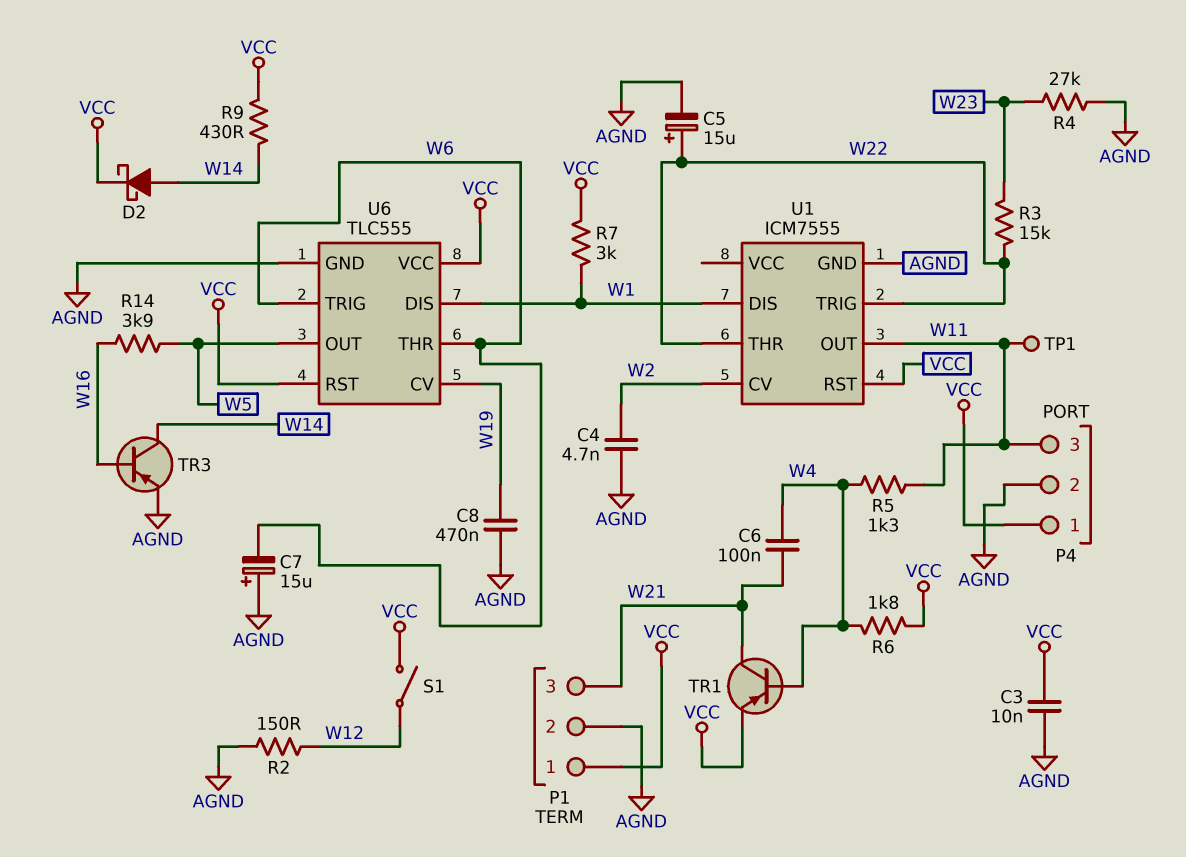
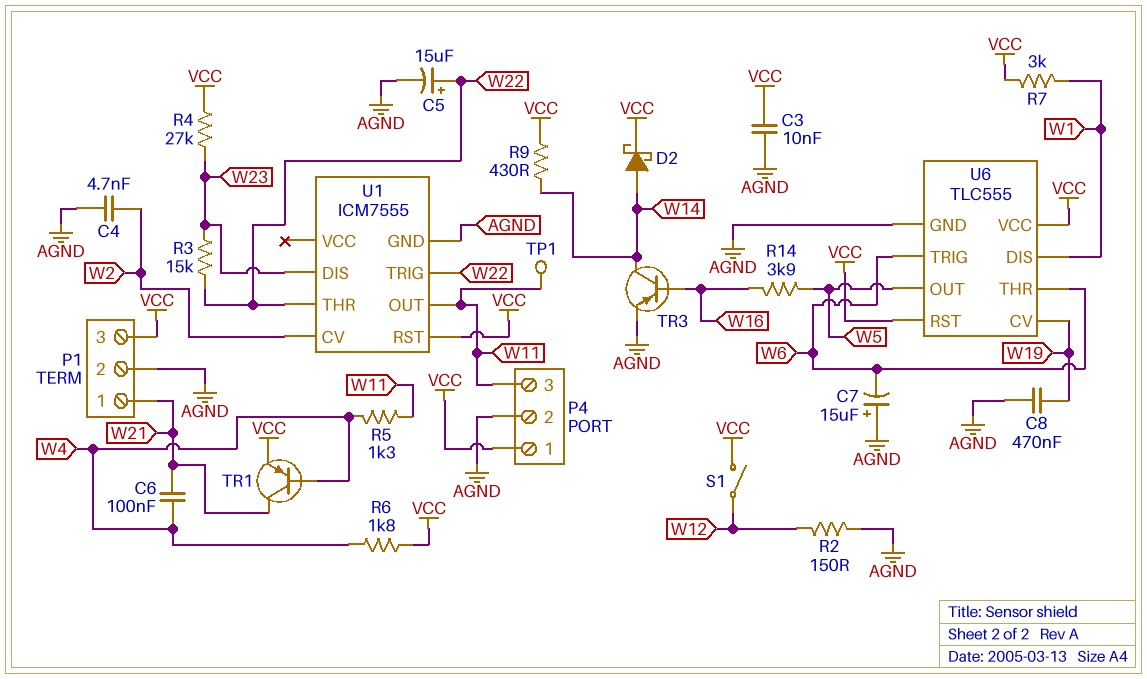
P1 pin 1: VCC -> W21
P1 pin 3: W21 -> VCC
R4: 27k (AGND, W23) -> 27k (VCC, W23)
U1 pin DIS: W1 -> W23

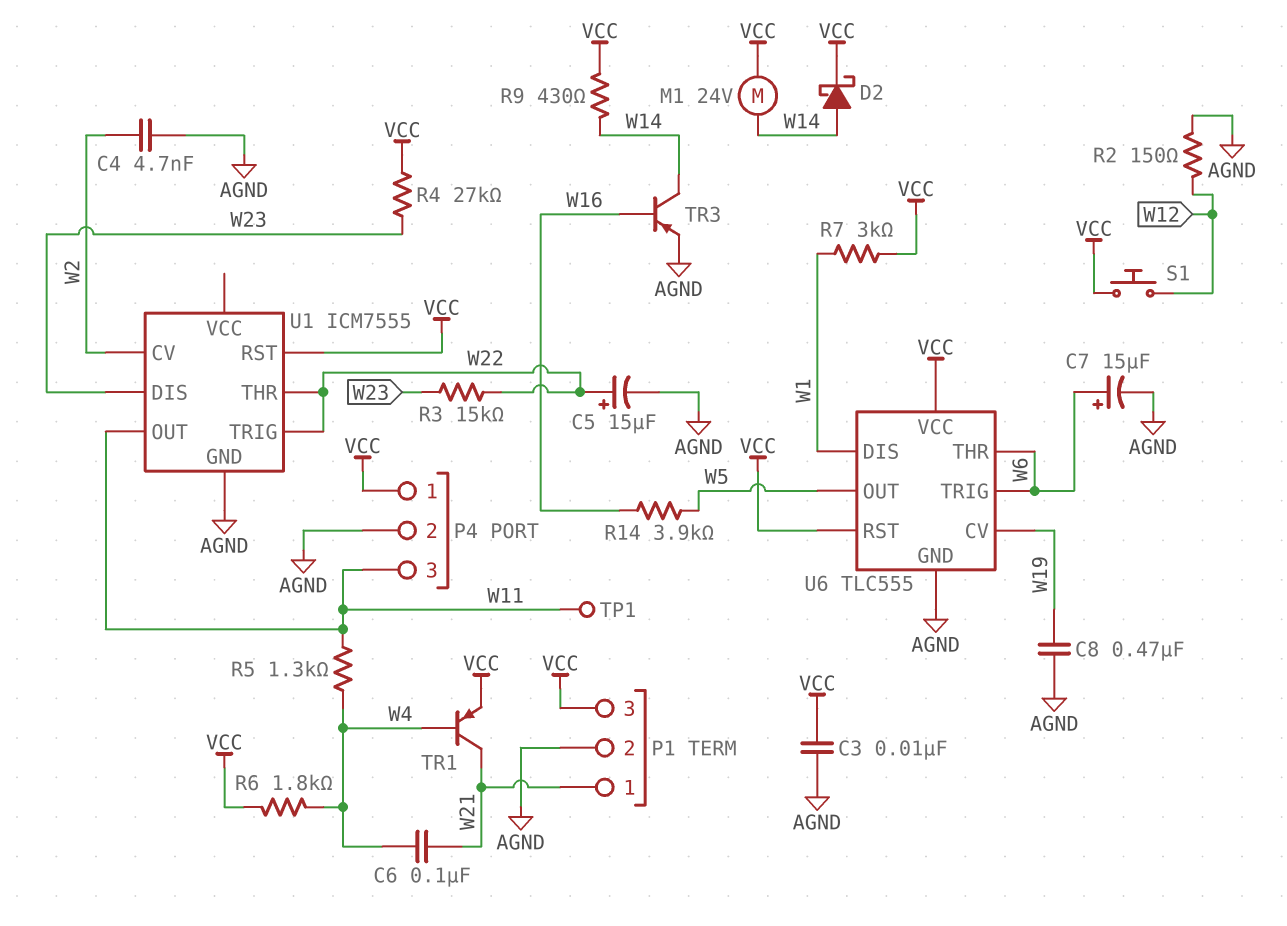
C7: 15uF (plus AGND, minus W6) -> 15uF (plus W6, minus AGND)
M1: none -> motor 24V (VCC, W14)
S1: switch (VCC, W12) -> button (VCC, W12)

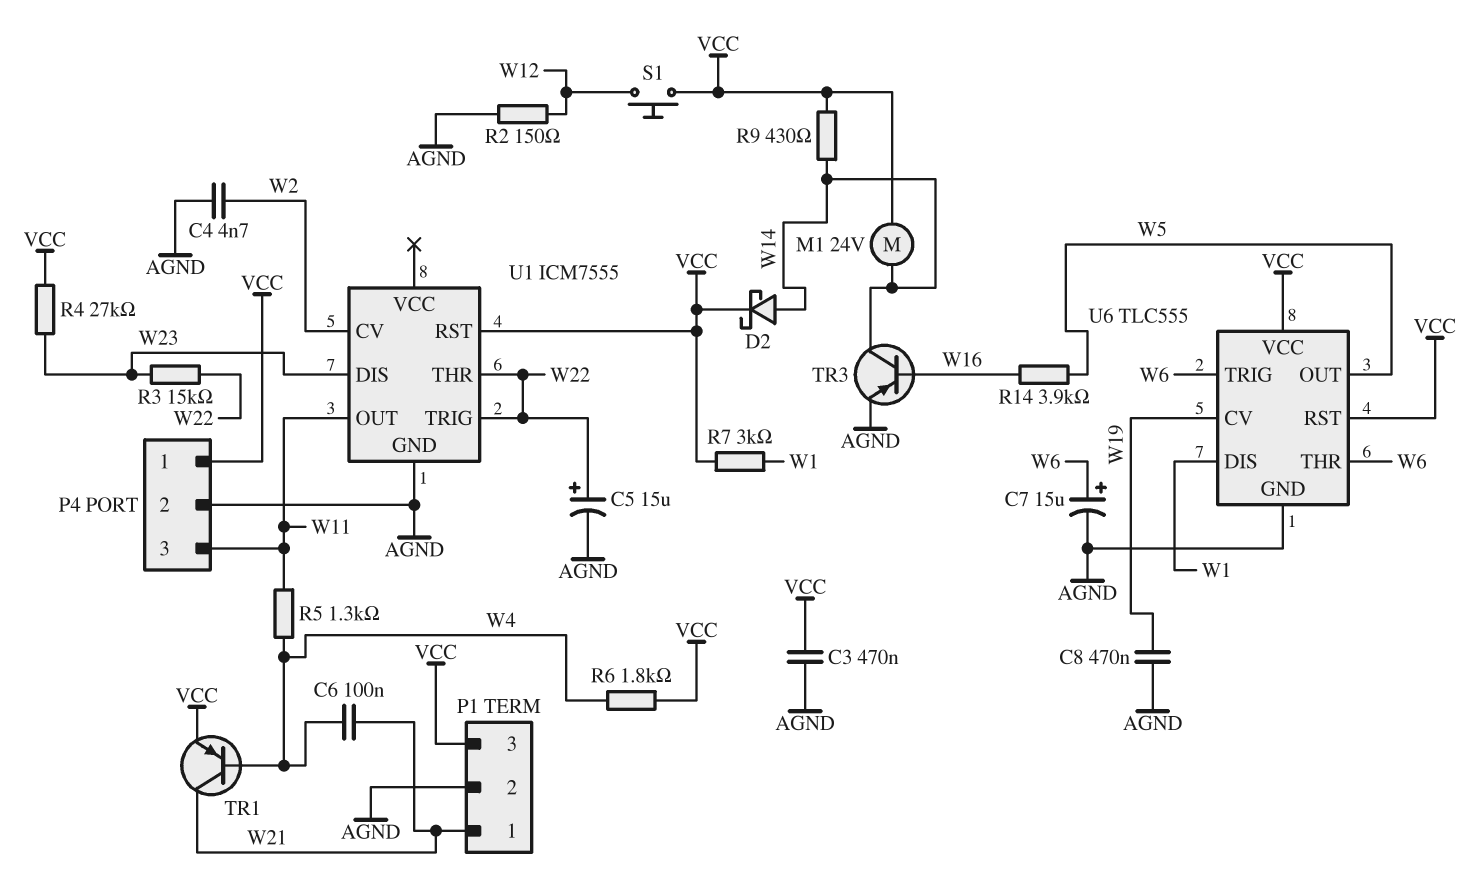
C3: 10nF (AGND, VCC) -> 470nF (AGND, VCC)
TP1: test point (W11) -> none

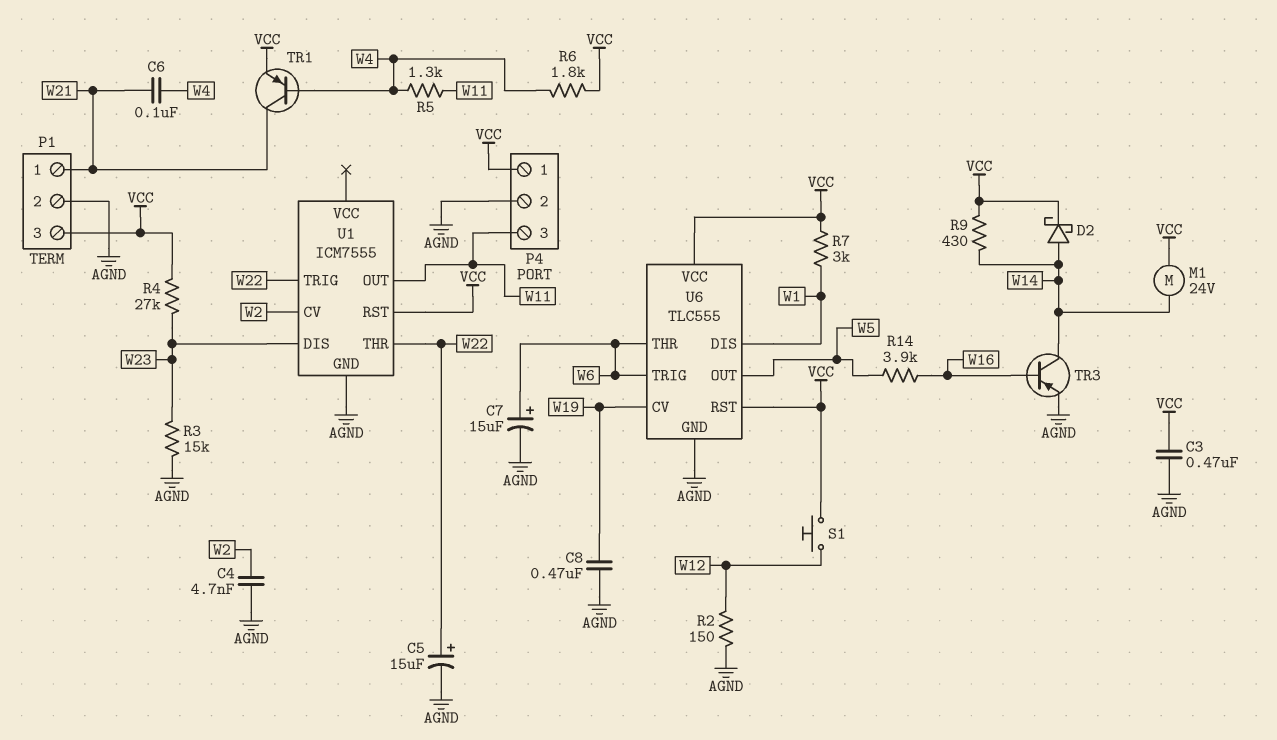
R3: 15k (W22, W23) -> 15k (AGND, W23)

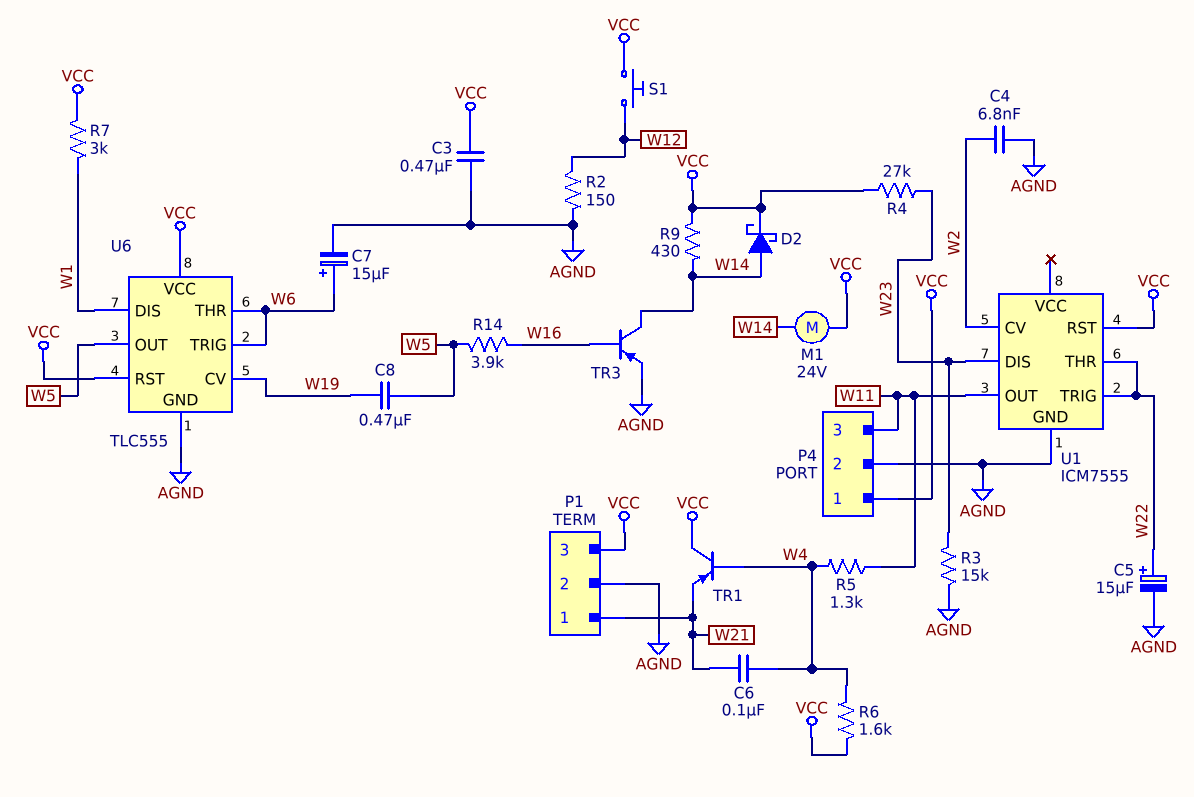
C4: 4.7nF (AGND, W2) -> 6.8nF (AGND, W2)
C8: 470nF (AGND, W19) -> 470nF (W5, W19)
R6: 1.8k (VCC, W4) -> 1.6k (VCC, W4)
TR1: PNP (B W4, C W21, E VCC) -> PNP (B W4, C VCC, E W21)

